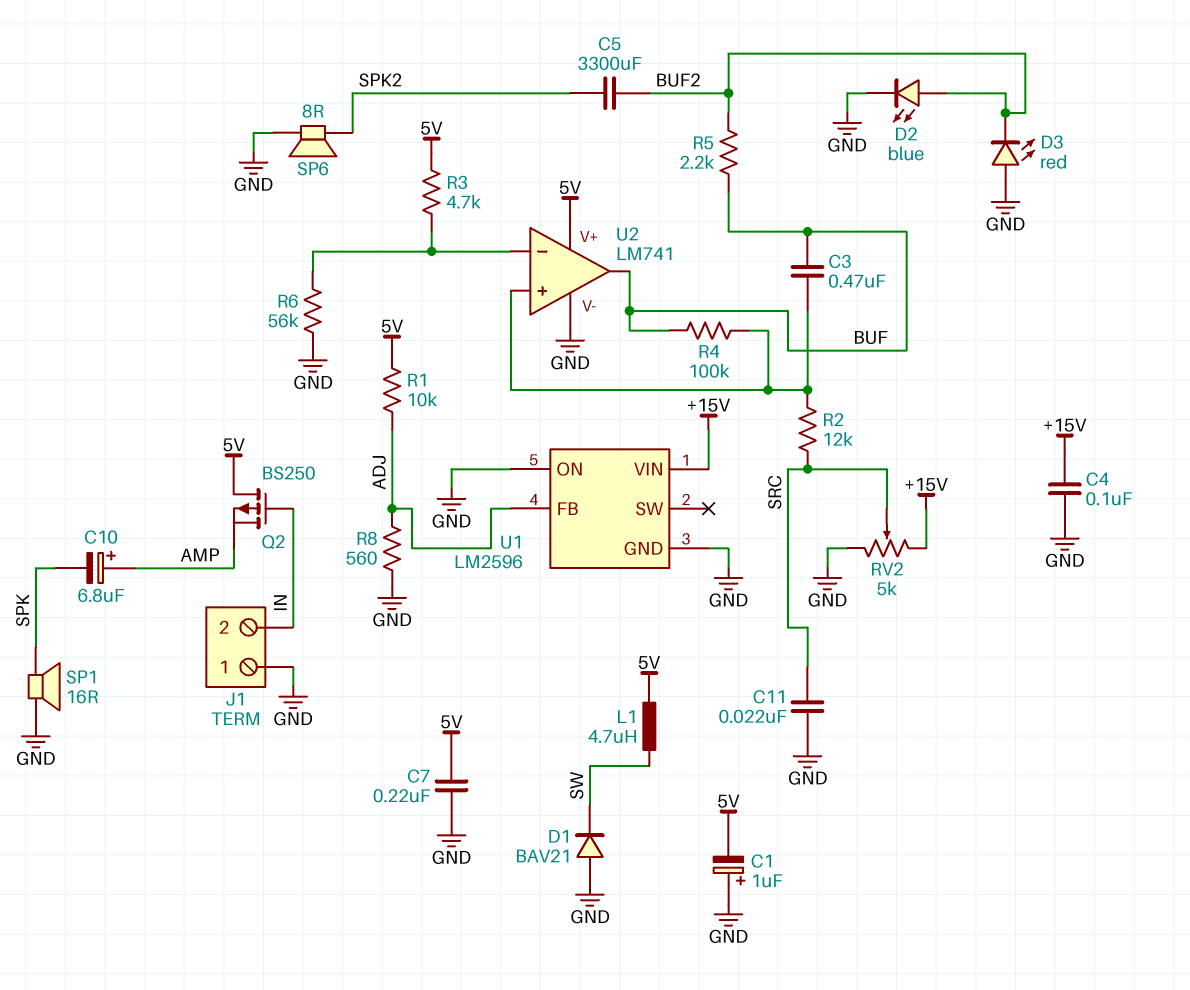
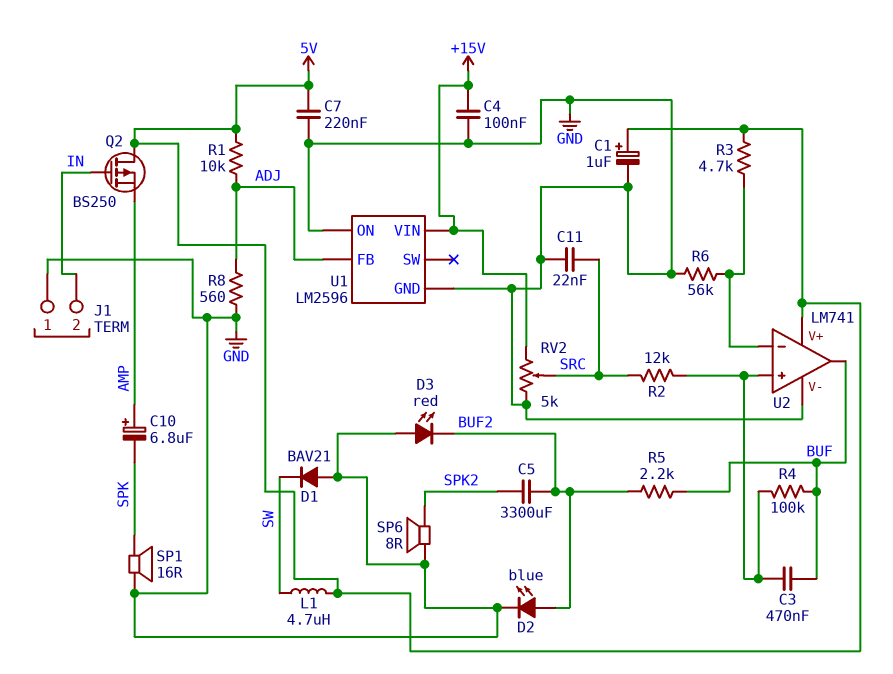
C1: 1uF (plus GND, minus 5V) -> 1uF (plus 5V, minus GND)

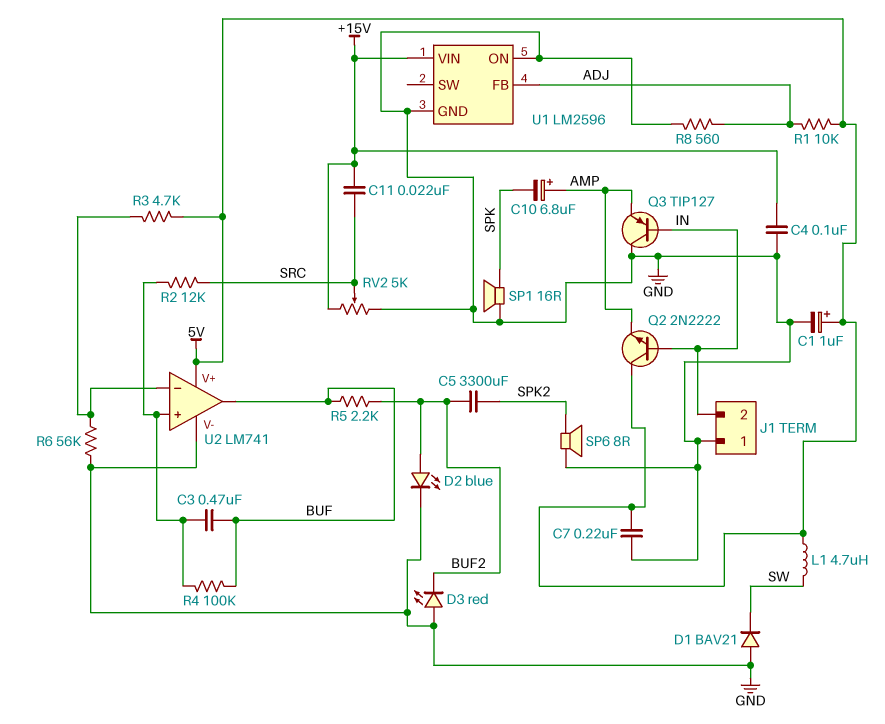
C11: 22nF (GND, SRC) -> 22nF (+15V, SRC)
Q2: PMOS BS250 (G IN, D 5V, S AMP) -> NPN 2N2222 (B IN, C 5V, E AMP)
Q3: none -> PNP TIP127 (B IN, C GND, E AMP)

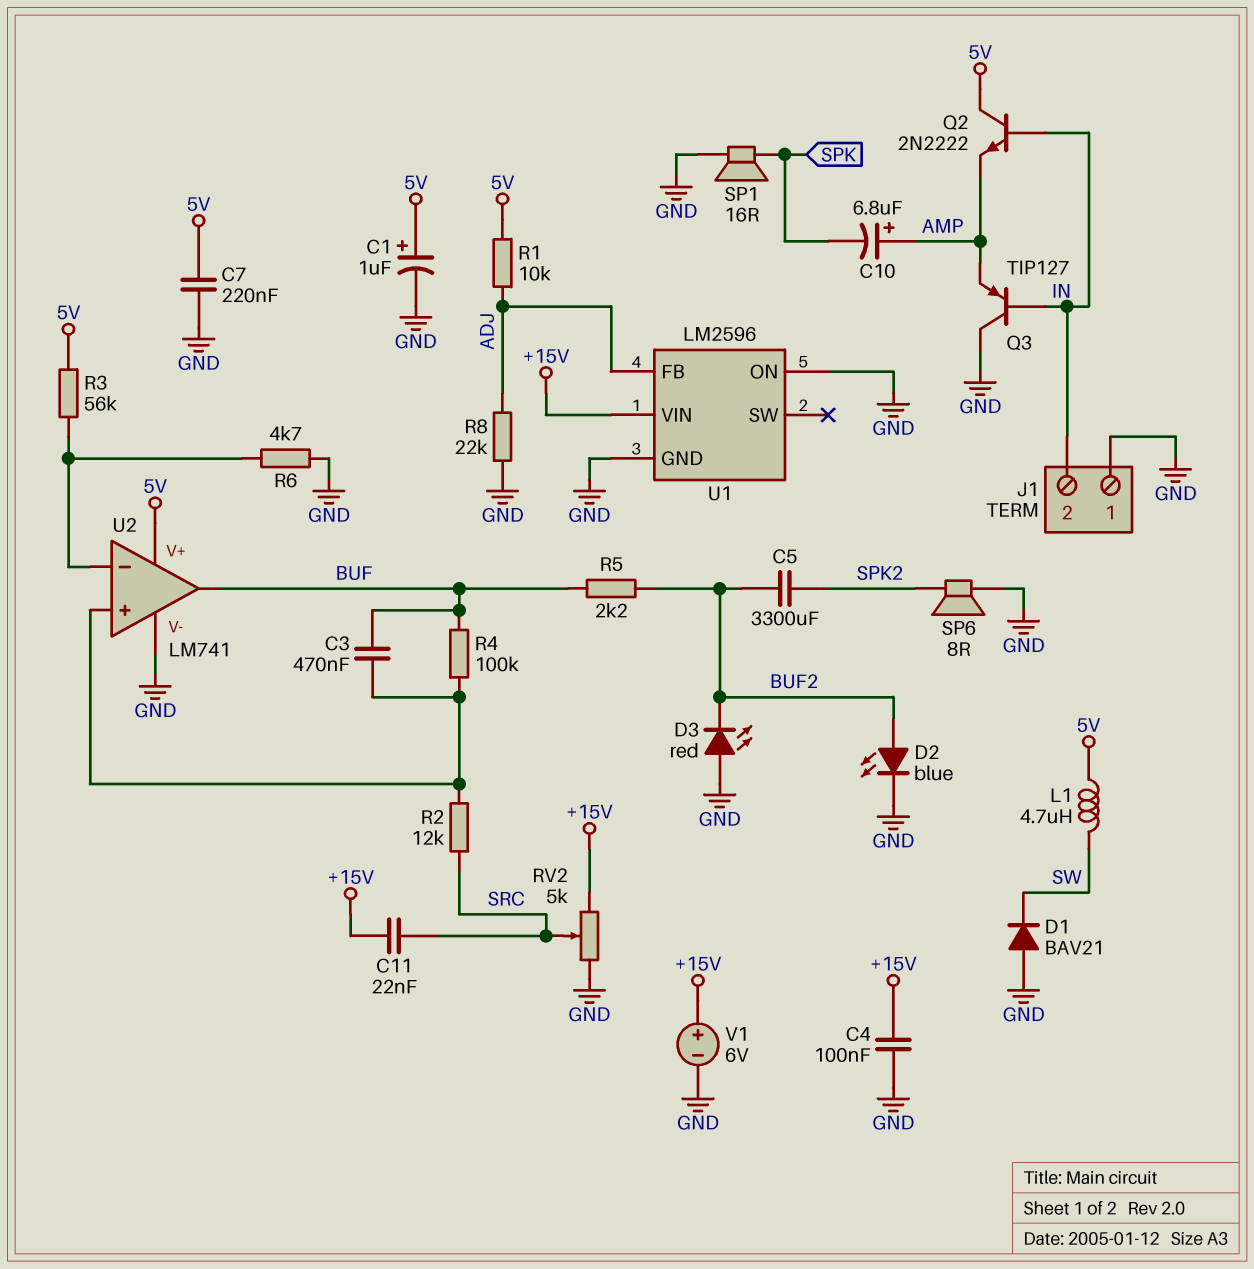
R3: 4.7k (5V, U2/in-) -> 56k (5V, U2/in-)
R6: 56k (GND, U2/in-) -> 4.7k (GND, U2/in-)
R8: 560 (ADJ, GND) -> 22k (ADJ, GND)
V1: none -> 6V (plus +15V, minus GND)

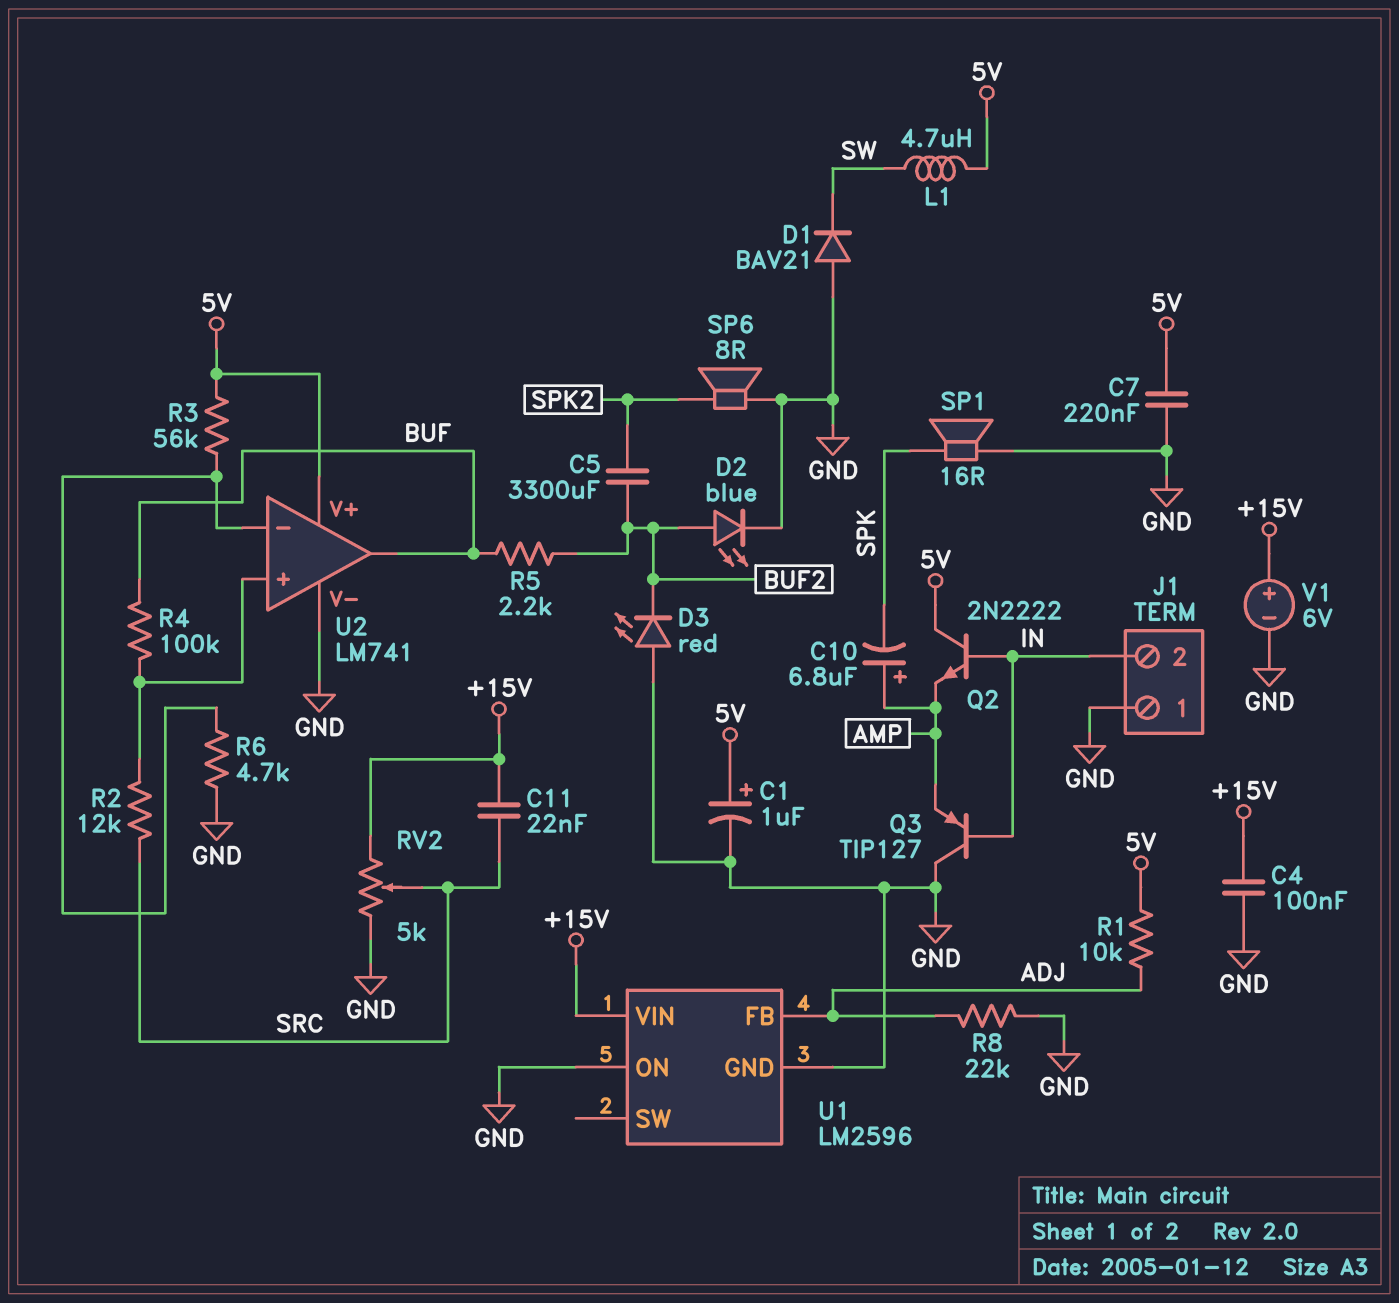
C3: 470nF (BUF, U2/in+) -> none

